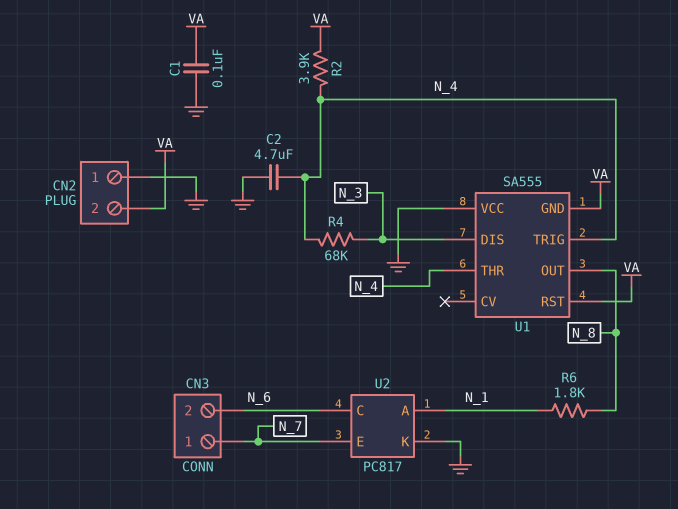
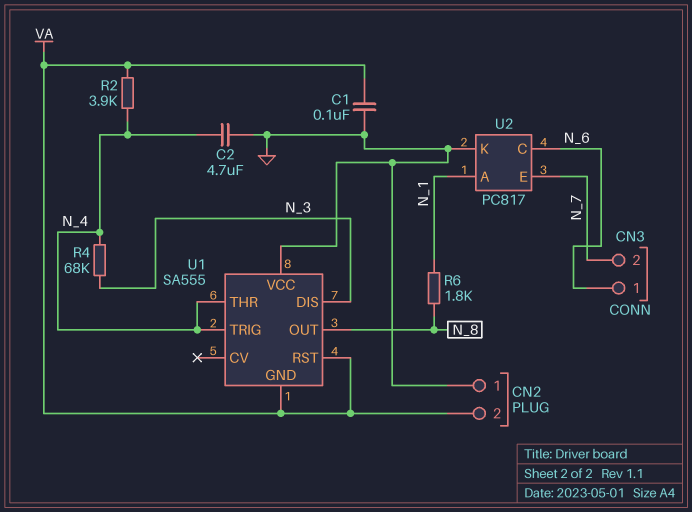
CN3 pin 1: N_7 -> N_6
CN3 pin 2: N_6 -> N_7

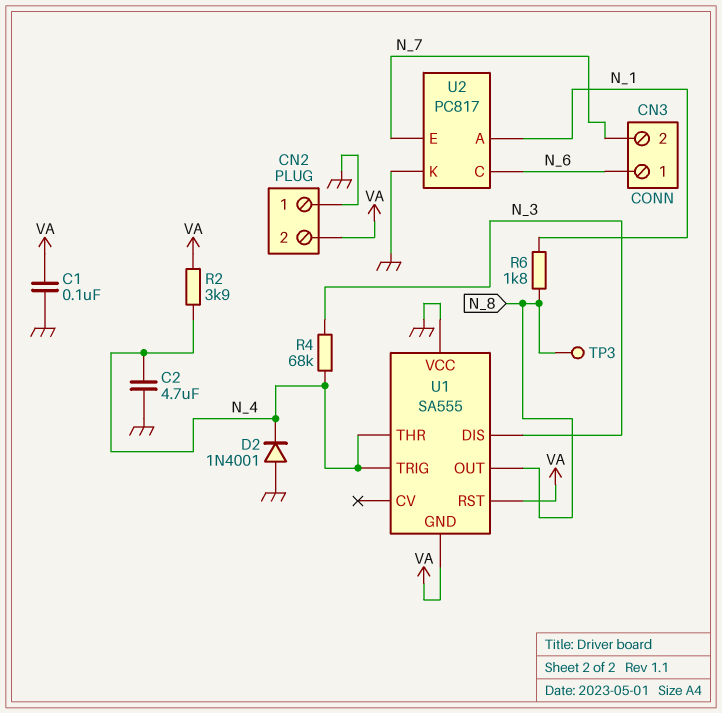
D2: none -> diode 1N4001 (A GND, K N_4)
TP3: none -> test point (N_8)

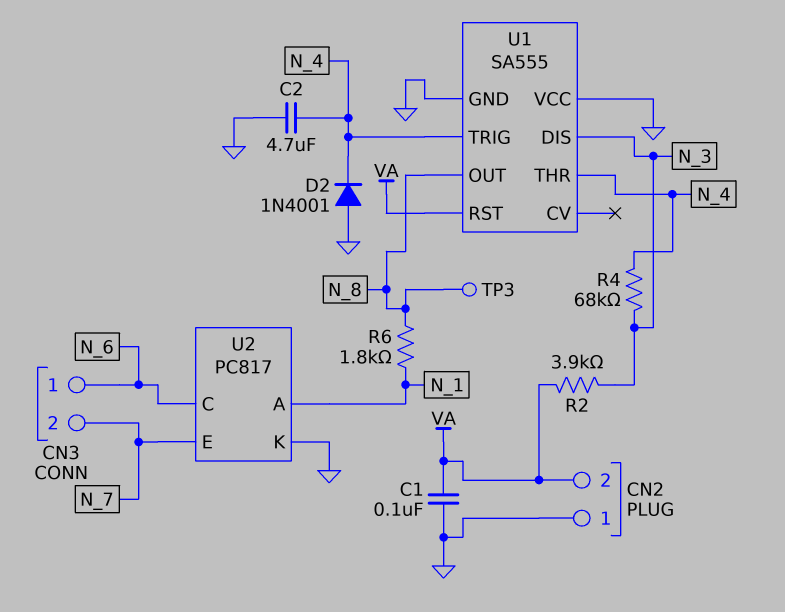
R2: 3.9k (N_4, VA) -> 3.9k (N_3, VA)
U1 pin GND: VA -> GND

